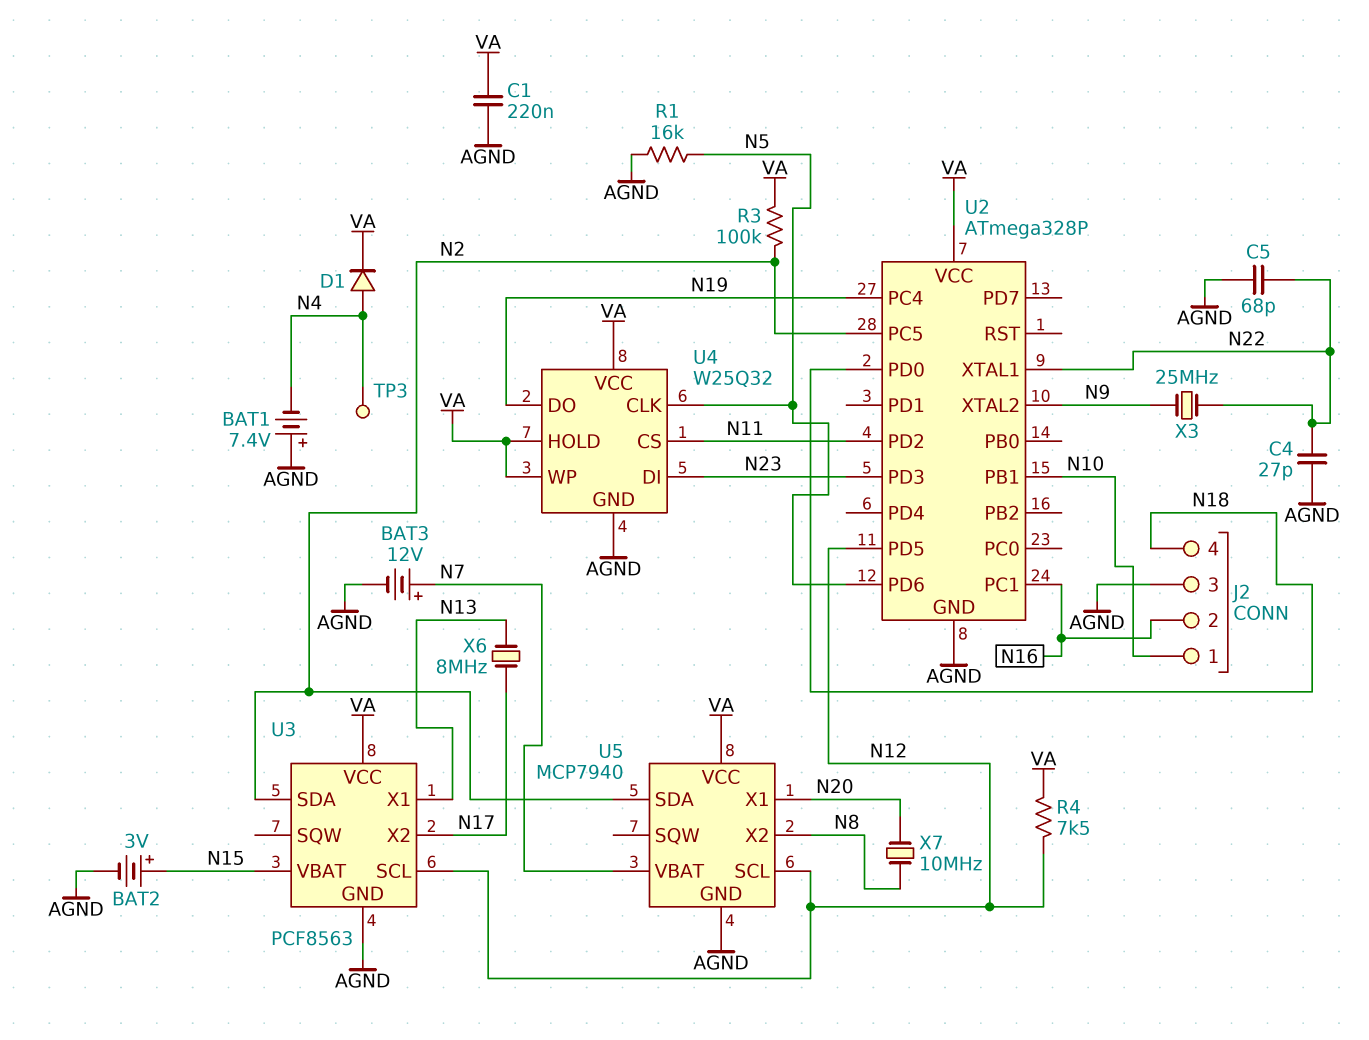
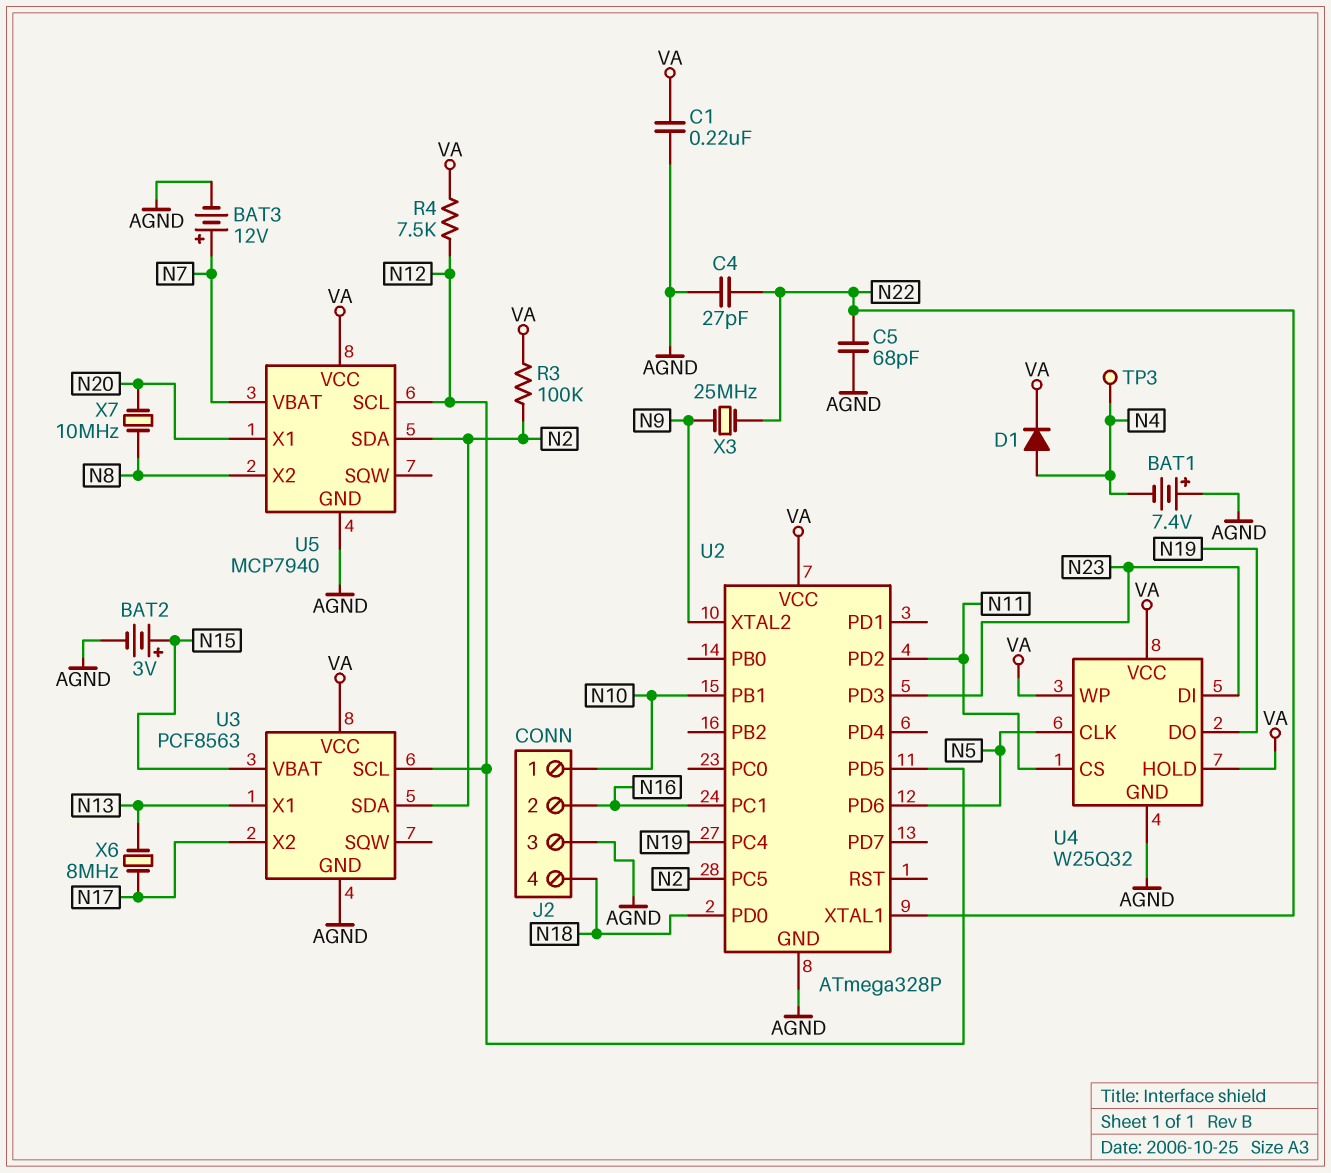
R1: 16k (AGND, N5) -> none

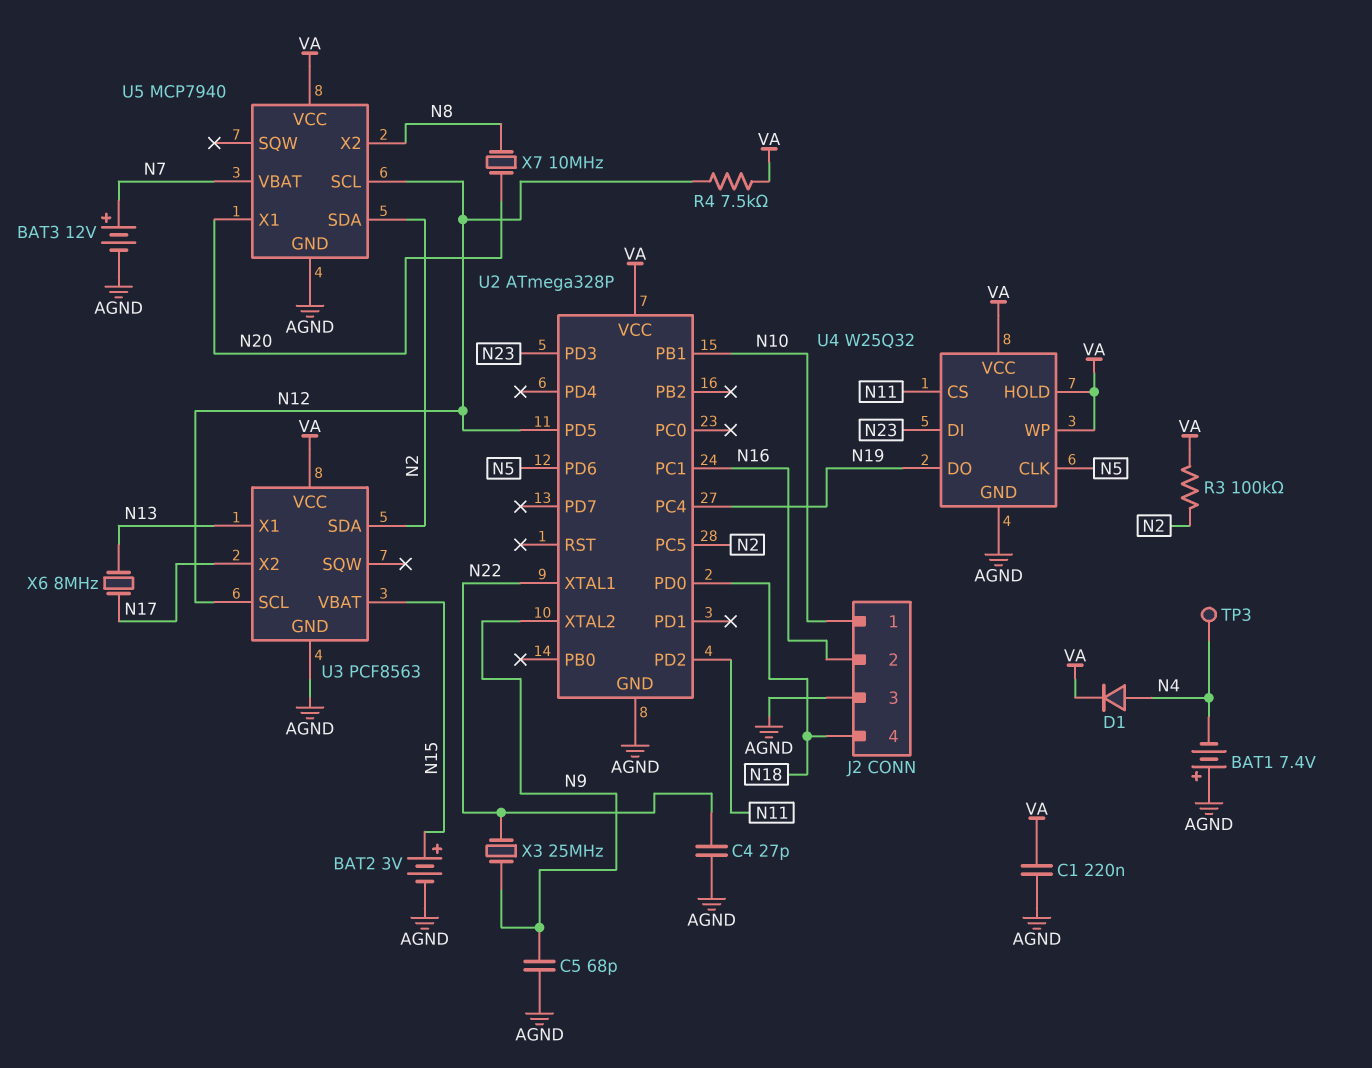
C5: 68pF (AGND, N22) -> 68pF (AGND, N9)

